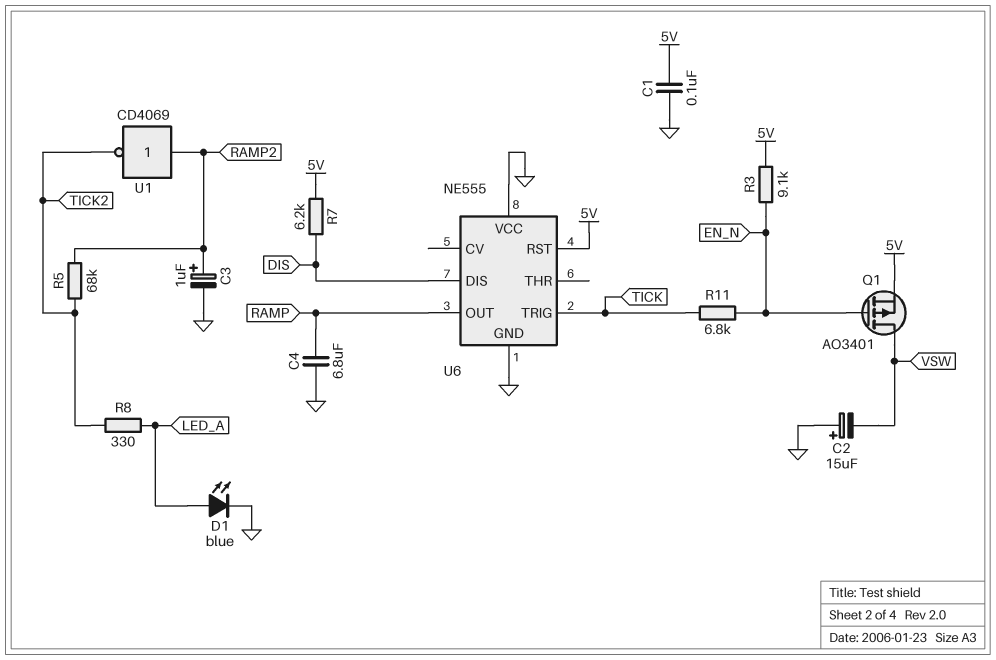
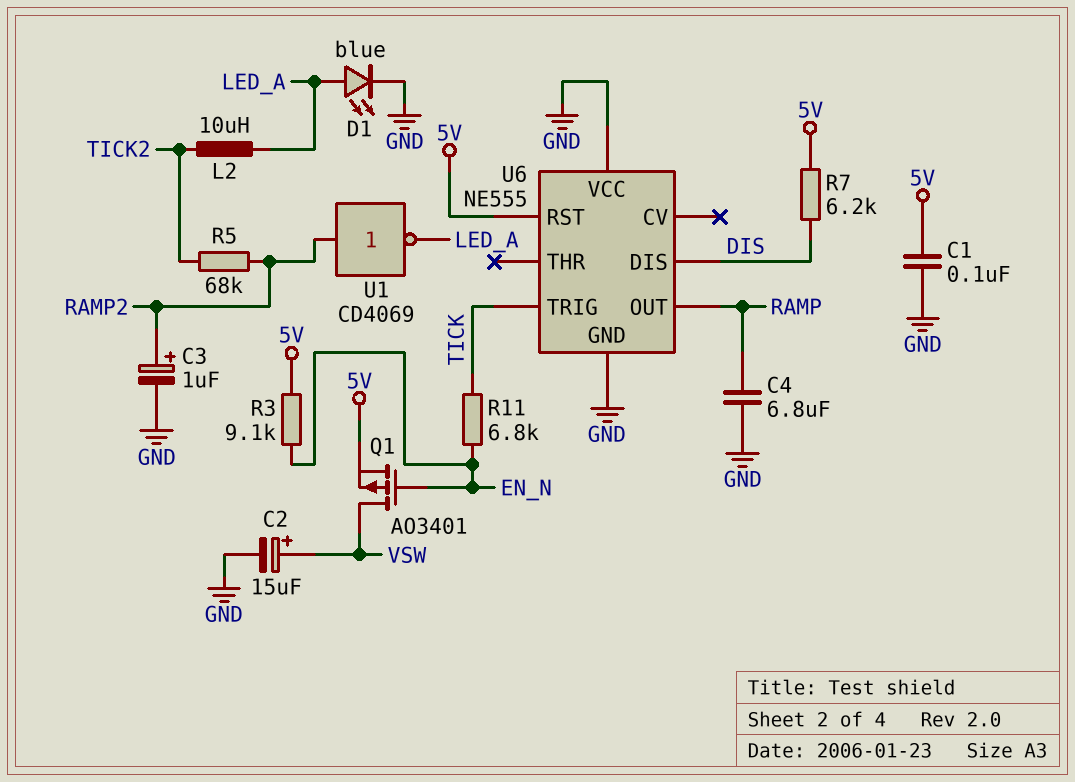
C2: 15uF (plus GND, minus VSW) -> 15uF (plus VSW, minus GND)
L2: none -> 10uH (LED_A, TICK2)
R8: 330 (LED_A, TICK2) -> none
U1: NOT CD4069 (in RAMP2, out TICK2) -> NOT CD4069 (in RAMP2, out LED_A)

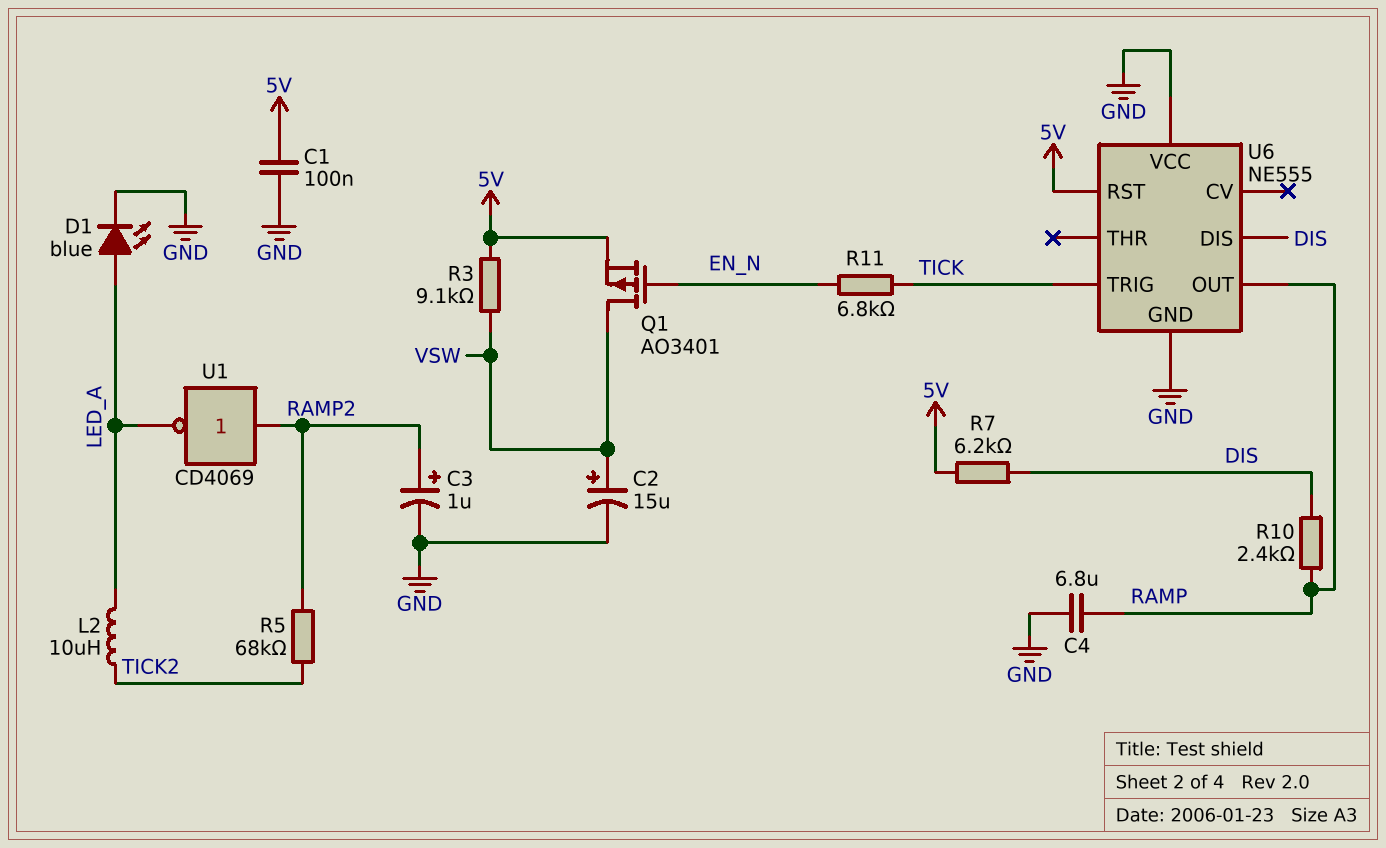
R3: 9.1k (5V, EN_N) -> 9.1k (5V, VSW)
R10: none -> 2.4k (DIS, RAMP)

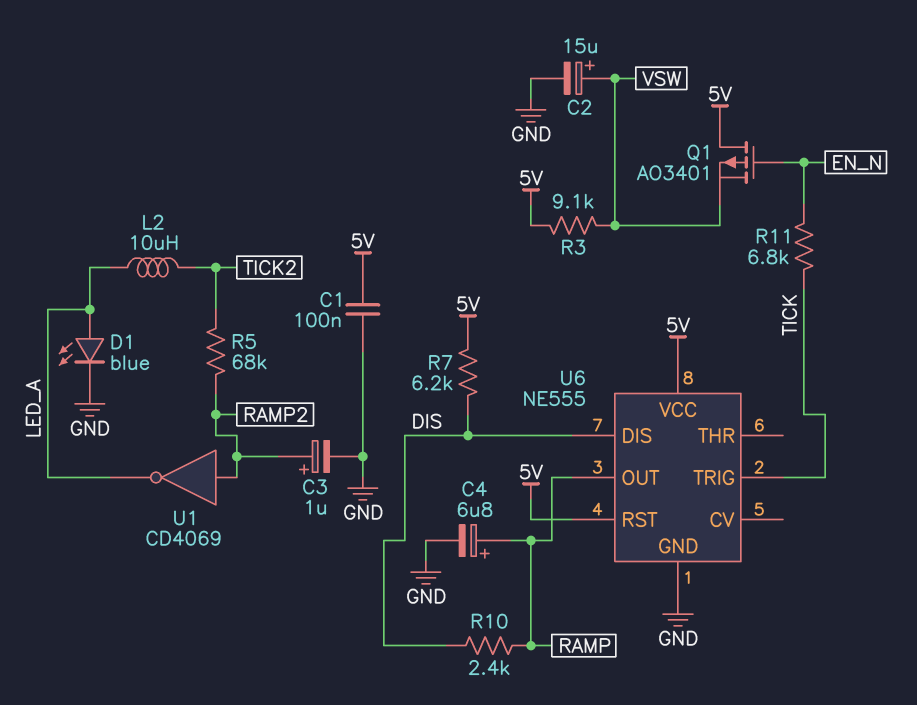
C4: 6.8uF (GND, RAMP) -> 6.8uF (plus RAMP, minus GND)
Q1: PMOS AO3401 (G EN_N, D VSW, S 5V) -> PMOS AO3401 (G EN_N, D 5V, S VSW)
U6 pin VCC: GND -> 5V

